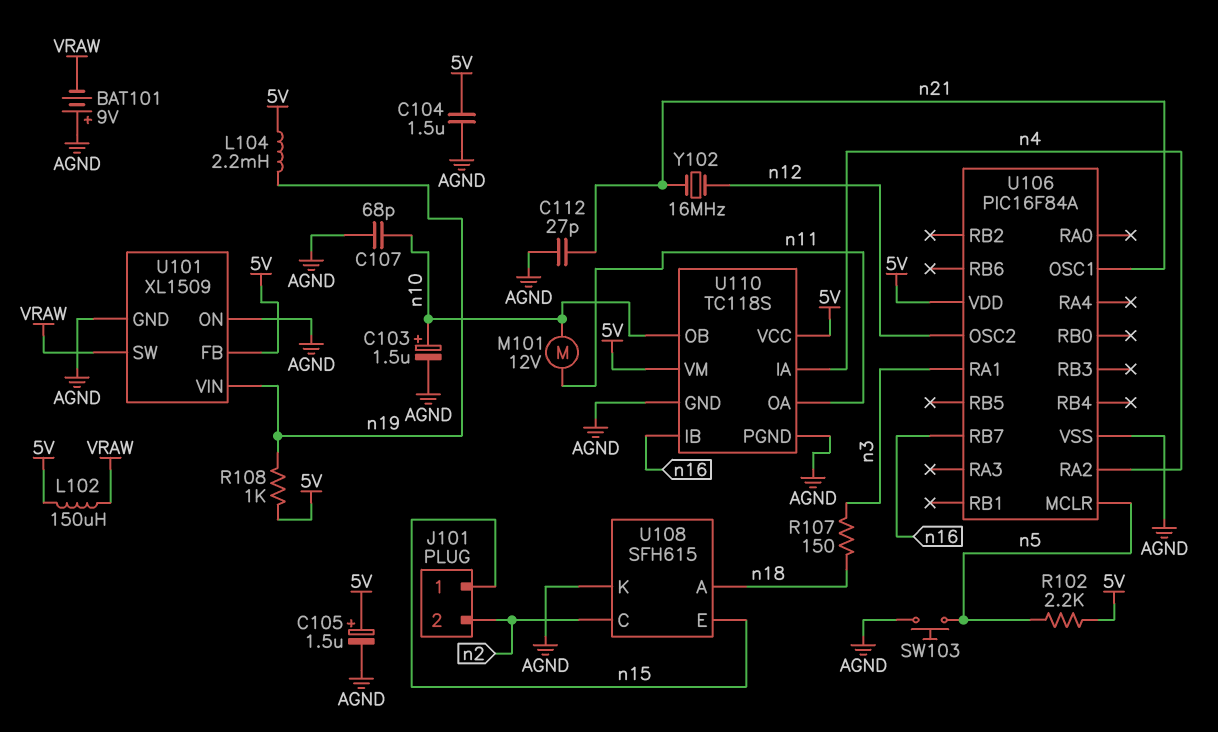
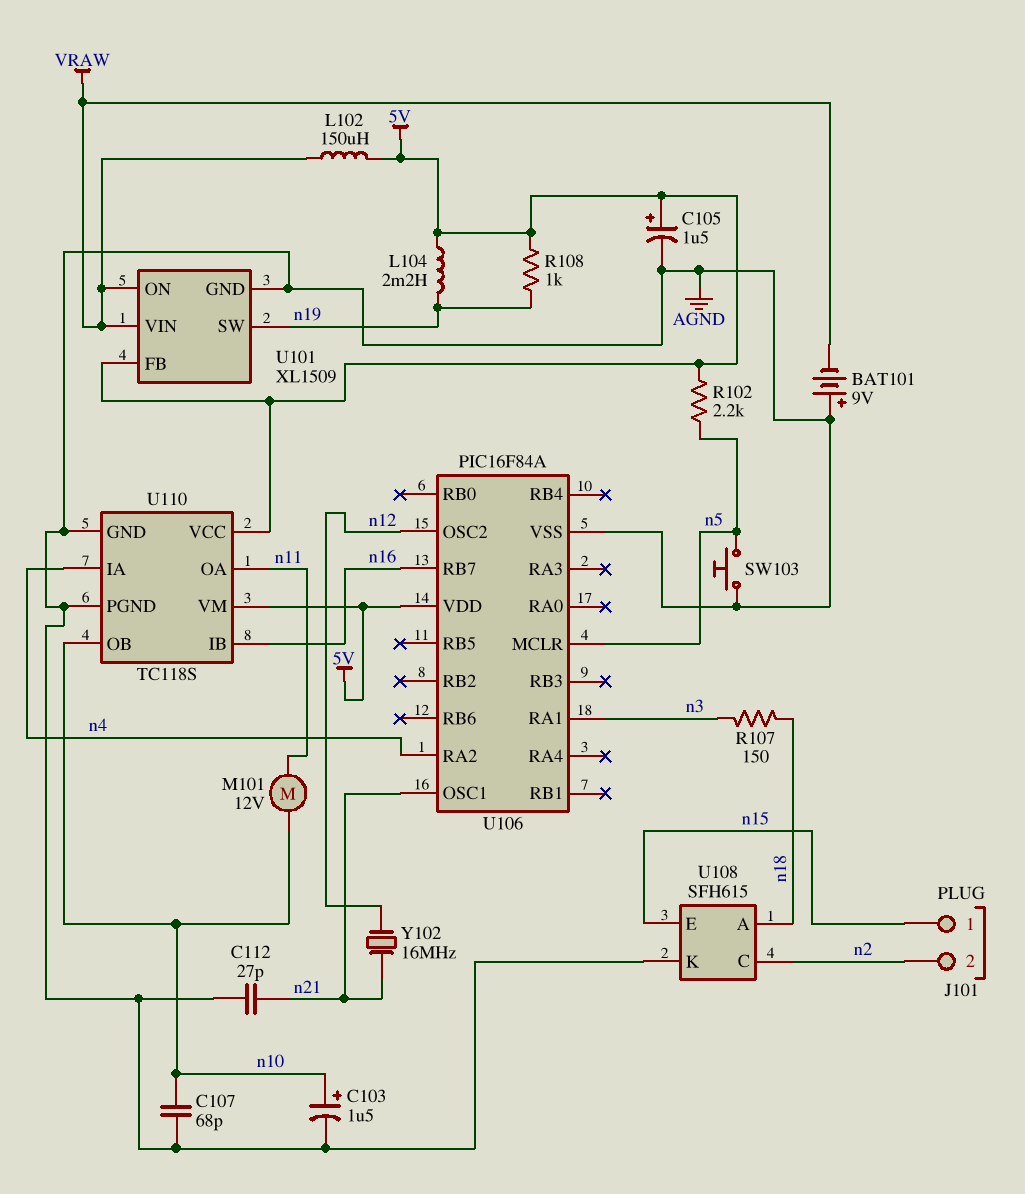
C104: 1.5uF (5V, AGND) -> none
U101 pin ON: AGND -> VRAW
U101 pin SW: VRAW -> n19
U101 pin VIN: n19 -> VRAW

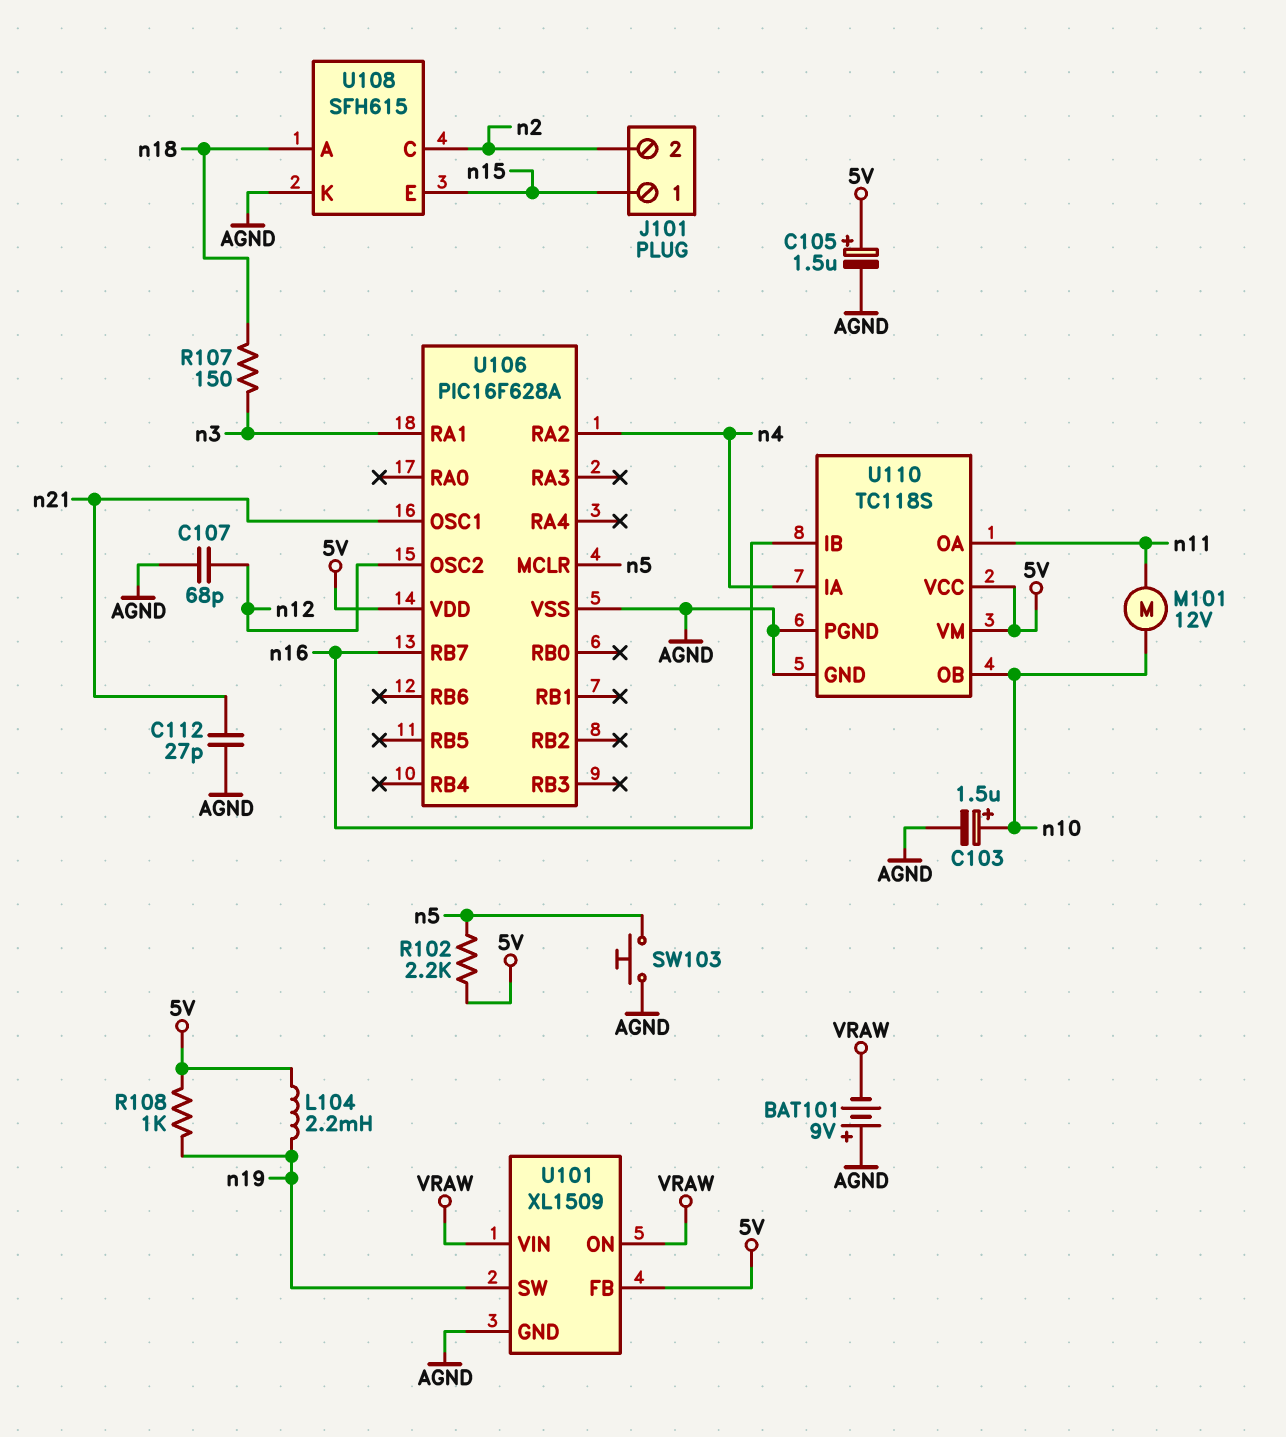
C107: 68pF (AGND, n10) -> 68pF (AGND, n12)
L102: 150uH (5V, VRAW) -> none
U106: PIC16F84A -> PIC16F628A
Y102: 16MHz (n12, n21) -> none

